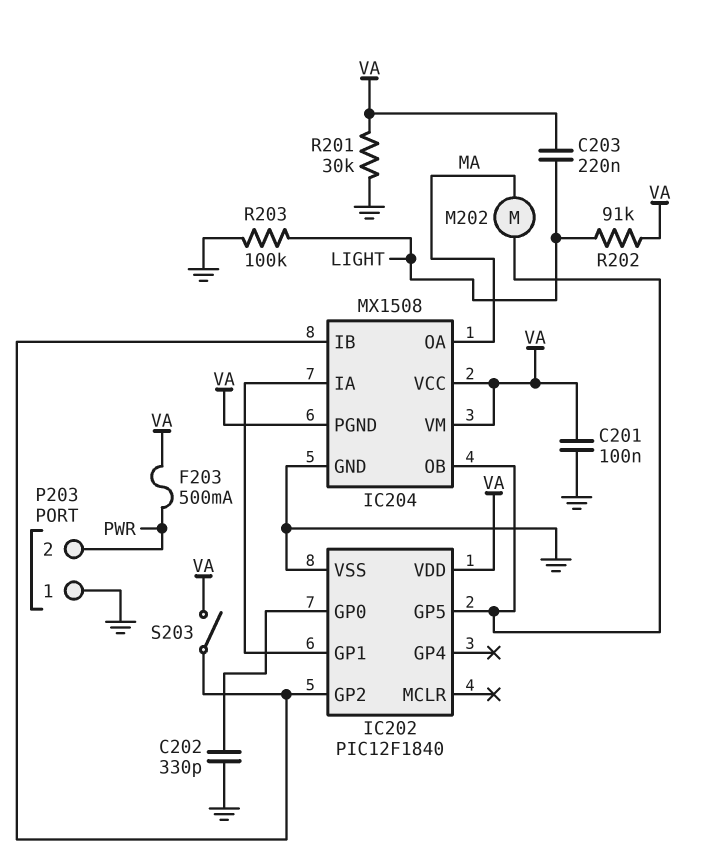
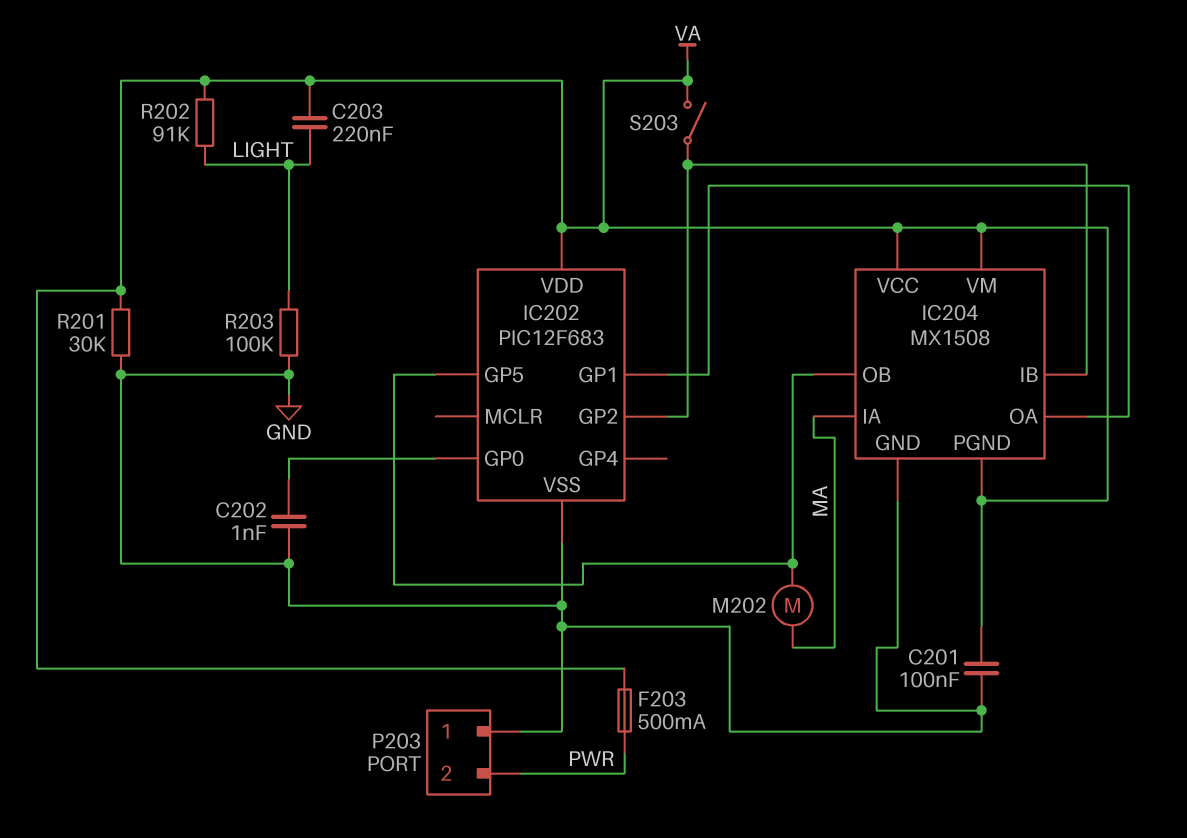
C202: 330pF (GND, IC202/GP0) -> 1nF (GND, IC202/GP0)
IC202: PIC12F1840 -> PIC12F683
IC204 pin IA: IC202/GP1 -> MA
IC204 pin OA: MA -> IC202/GP1

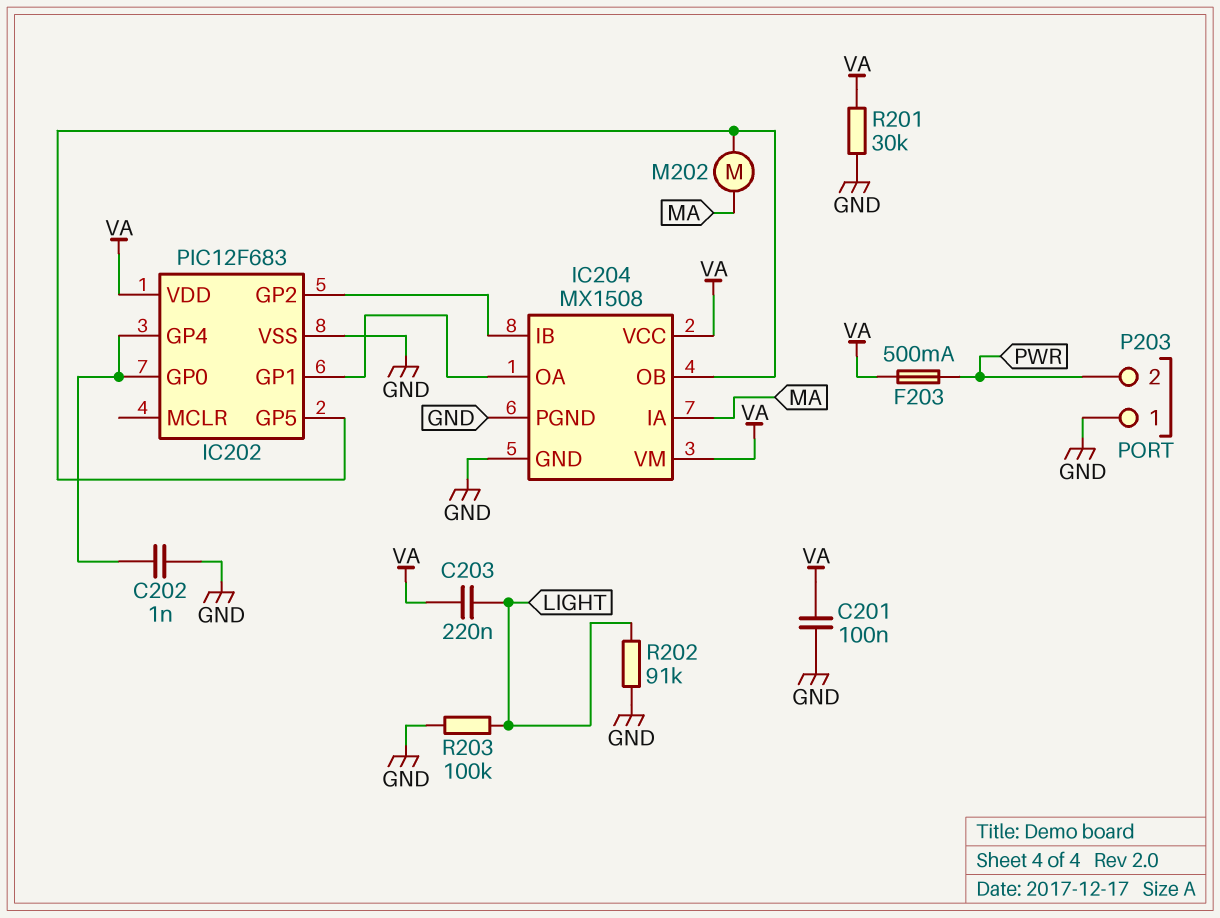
IC202 pin GP4: none -> IC202/GP0
IC204 pin PGND: VA -> GND
R202: 91k (LIGHT, VA) -> 91k (GND, LIGHT)
S203: switch (IC202/GP2, VA) -> none

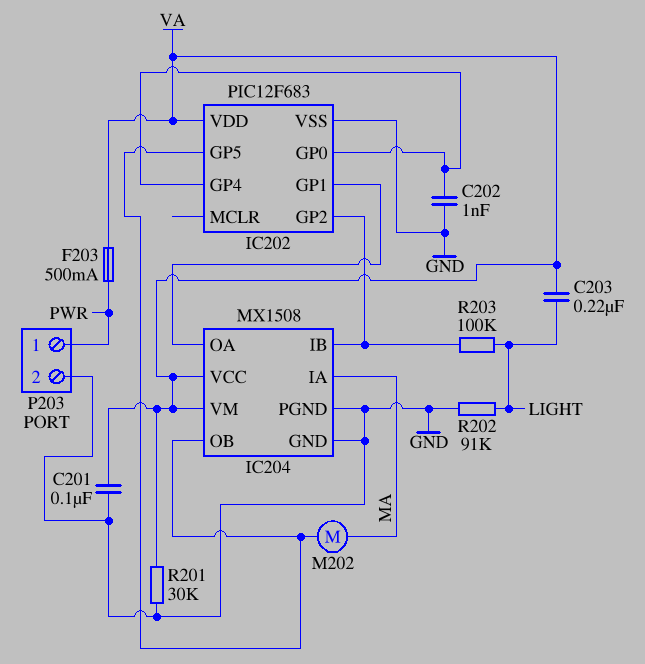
P203 pin 1: GND -> PWR
P203 pin 2: PWR -> GND
R203: 100k (GND, LIGHT) -> 100k (IC202/GP2, LIGHT)

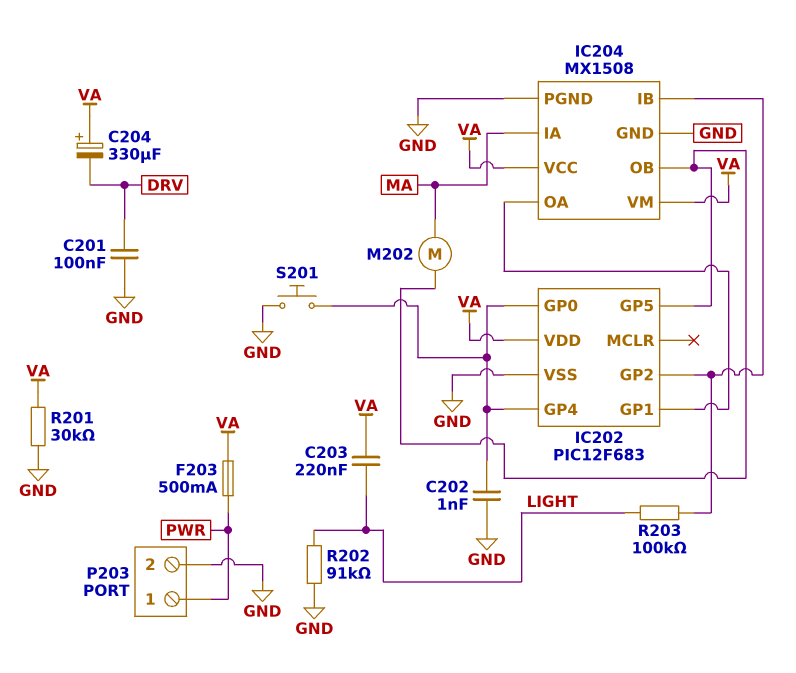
C201: 100nF (GND, VA) -> 100nF (DRV, GND)
C204: none -> 330uF (plus VA, minus DRV)
S201: none -> button (GND, IC202/GP0)

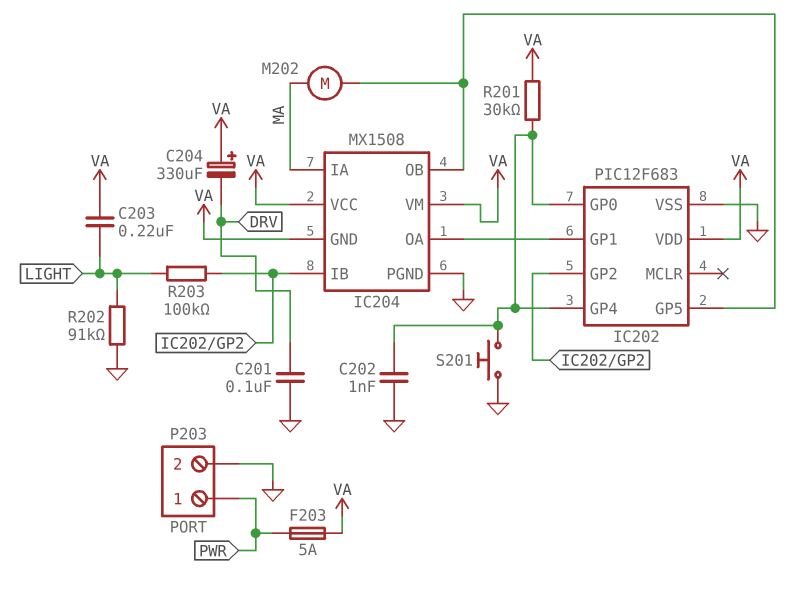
F203: 500mA (PWR, VA) -> 5A (PWR, VA)
IC204 pin GND: GND -> VA
R201: 30k (GND, VA) -> 30k (IC202/GP0, VA)

